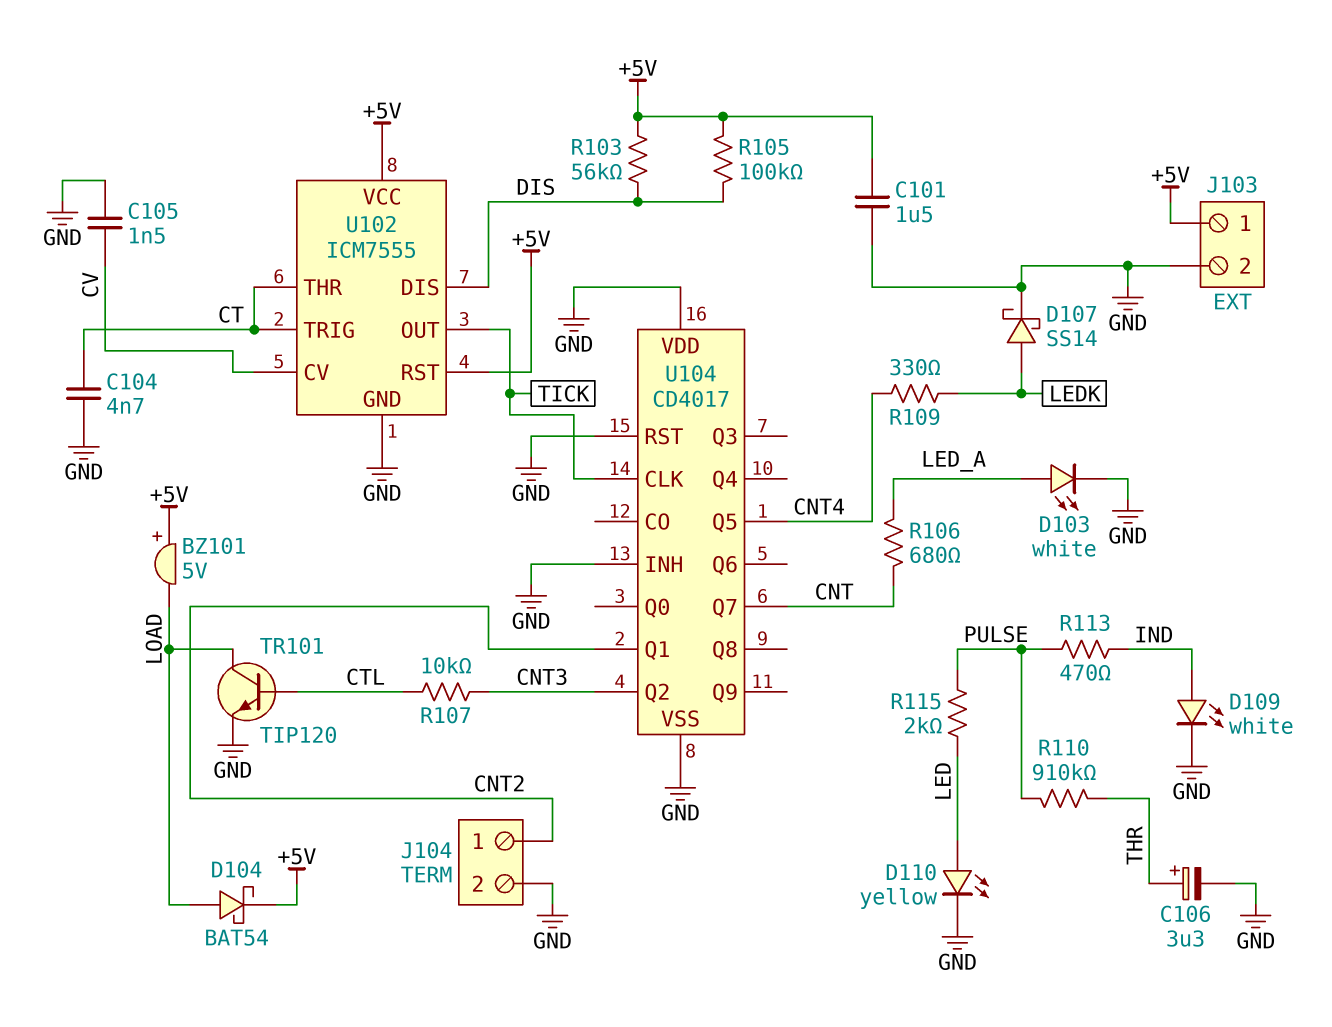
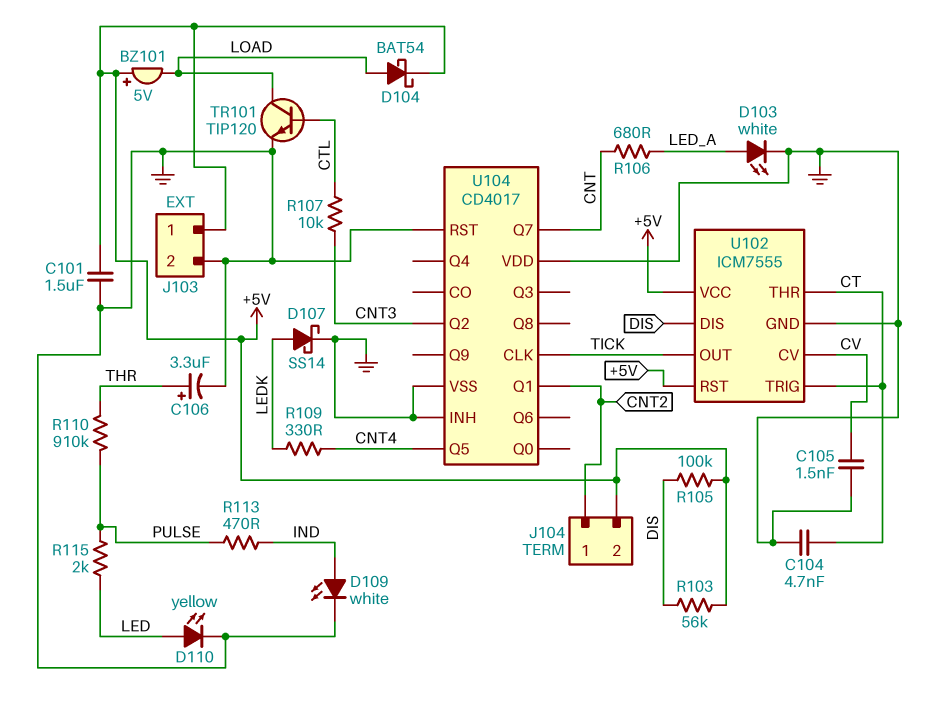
J104 pin 2: GND -> +5V

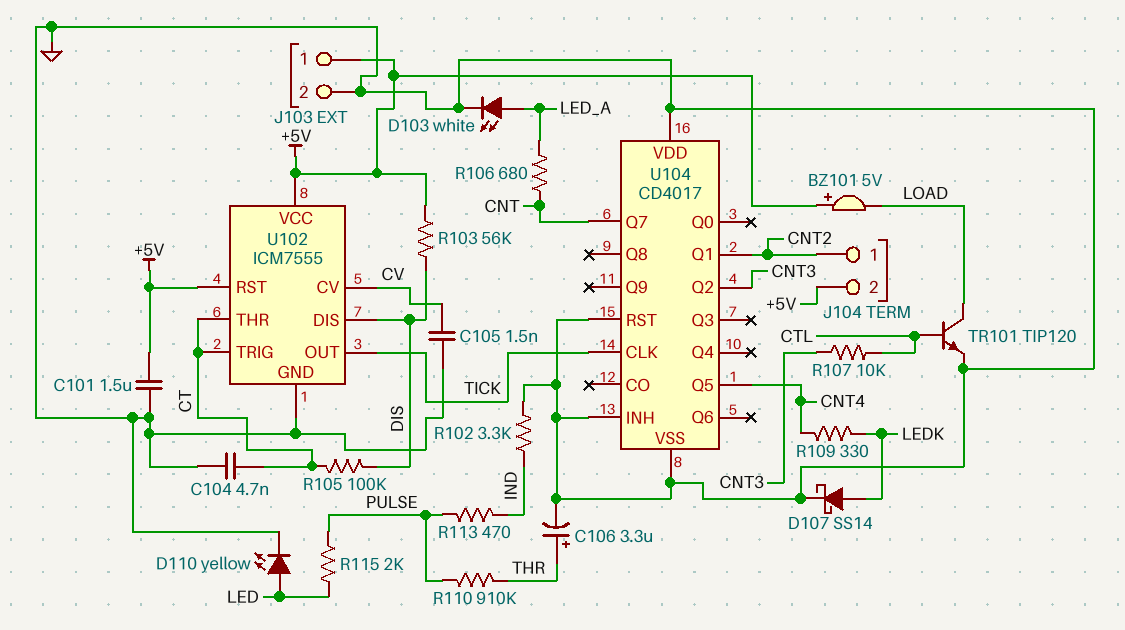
D104: schottky BAT54 (A LOAD, K +5V) -> none
D109: LED white (A IND, K GND) -> none
R102: none -> 3.3k (GND, IND)
R105: 100k (+5V, DIS) -> 100k (CT, DIS)

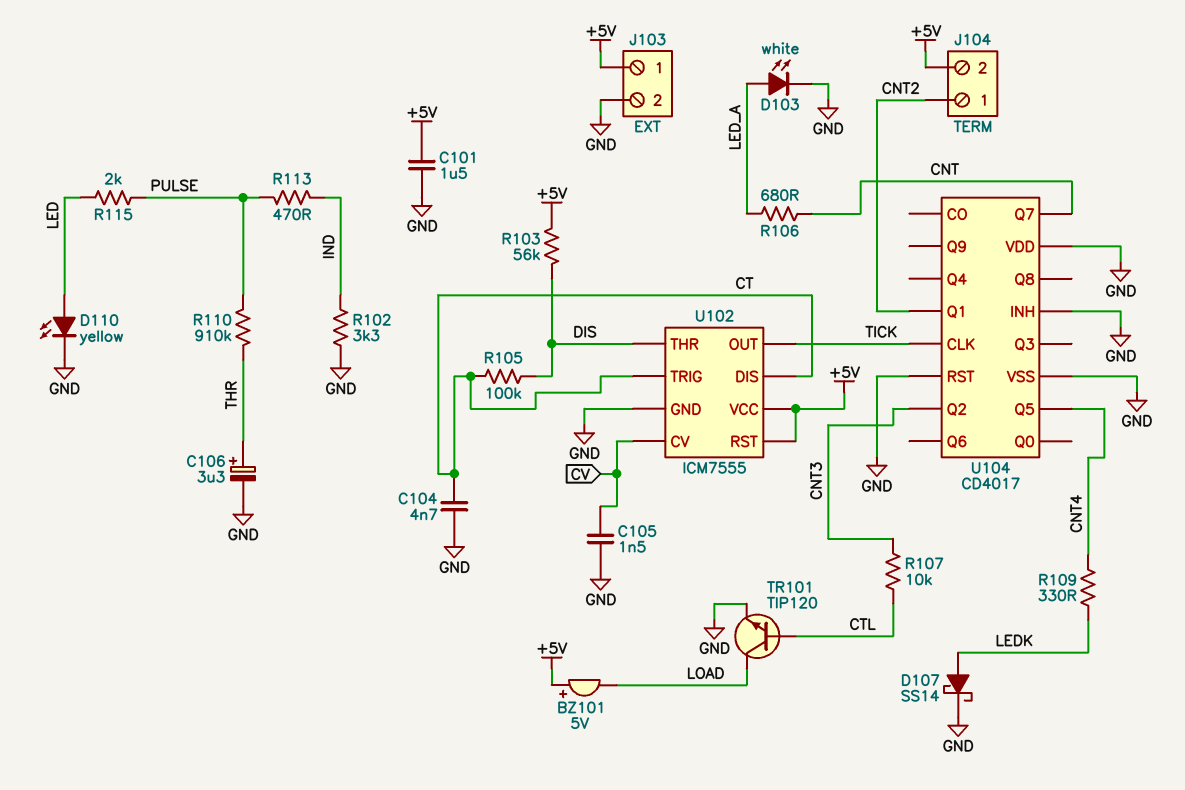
U102 pin DIS: DIS -> CT
U102 pin THR: CT -> DIS

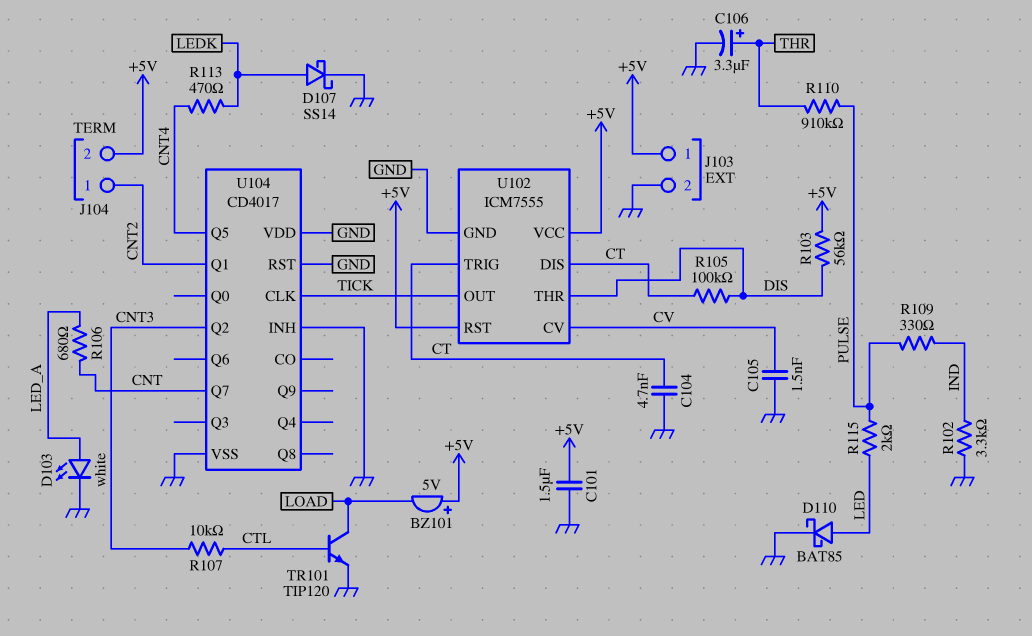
D110: LED yellow (A LED, K GND) -> schottky BAT85 (A LED, K GND)
R109: 330 (CNT4, LEDK) -> 330 (IND, PULSE)
R113: 470 (IND, PULSE) -> 470 (CNT4, LEDK)

